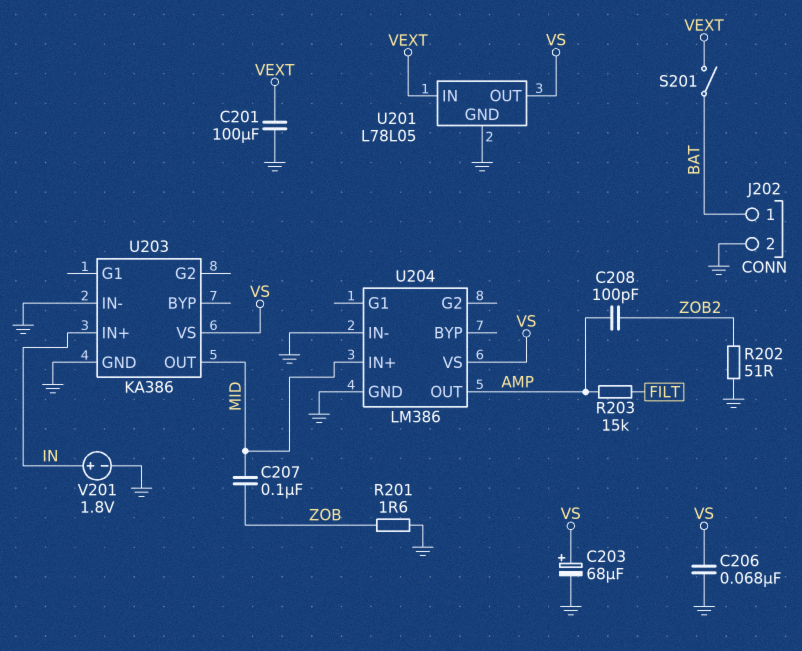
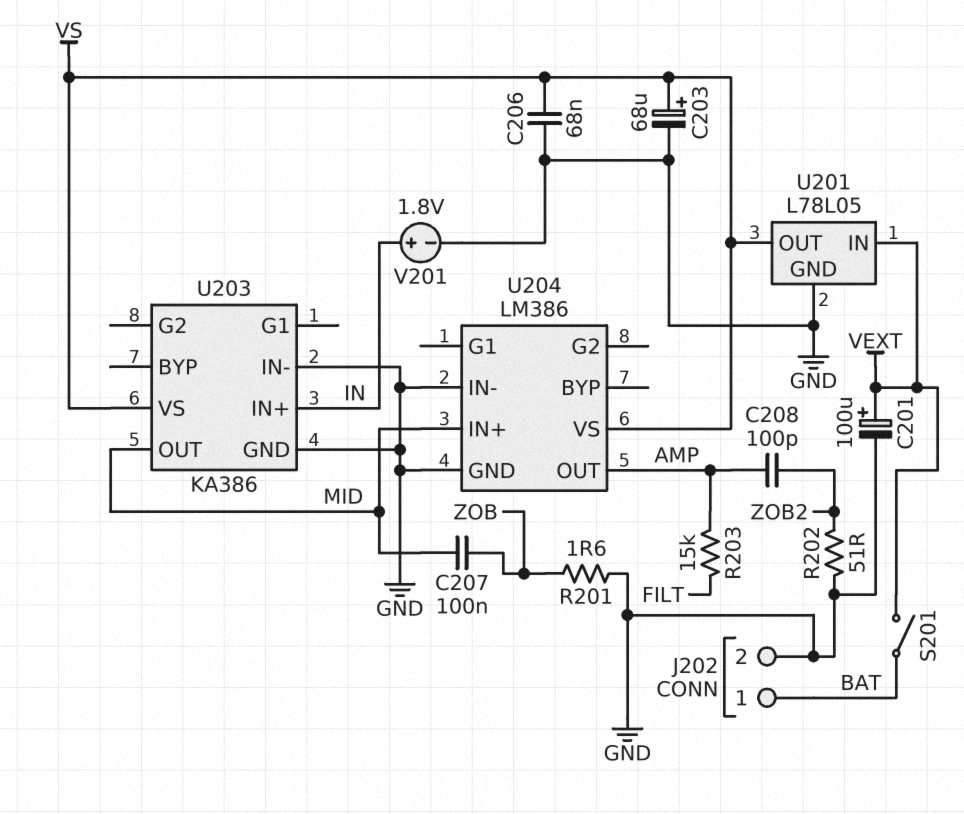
C201: 100uF (GND, VEXT) -> 100uF (plus VEXT, minus GND)

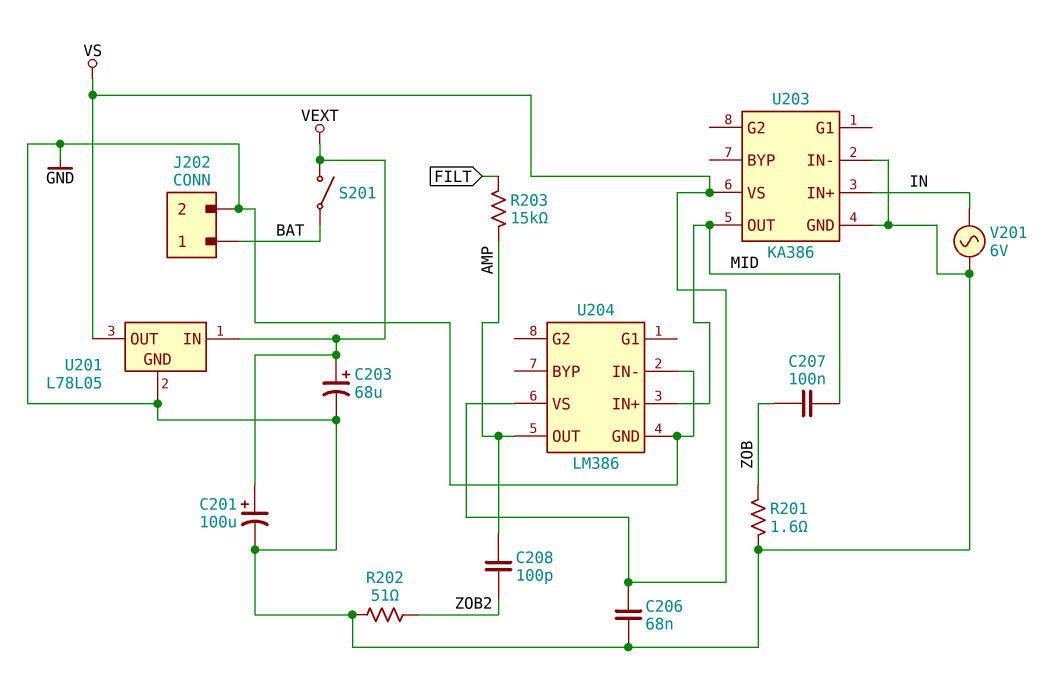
C203: 68uF (plus VS, minus GND) -> 68uF (plus VEXT, minus GND)
V201: 1.8V (plus IN, minus GND) -> AC 6V (GND, IN)

